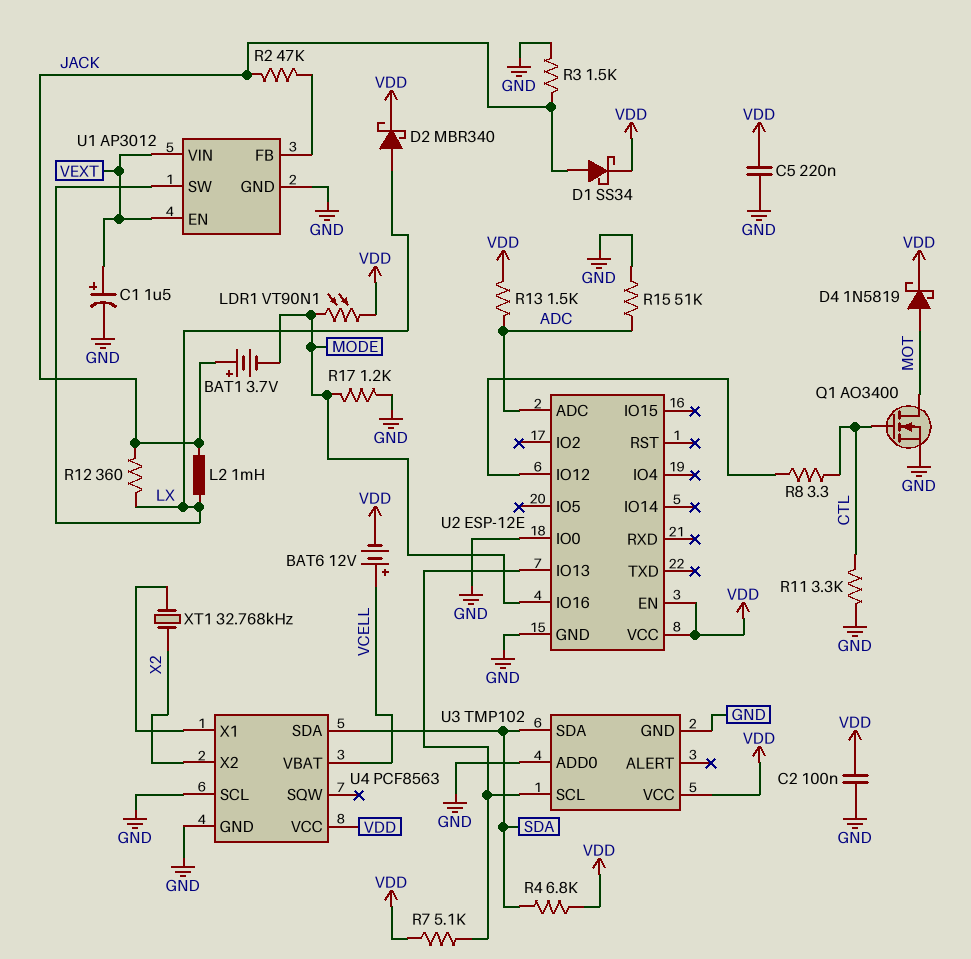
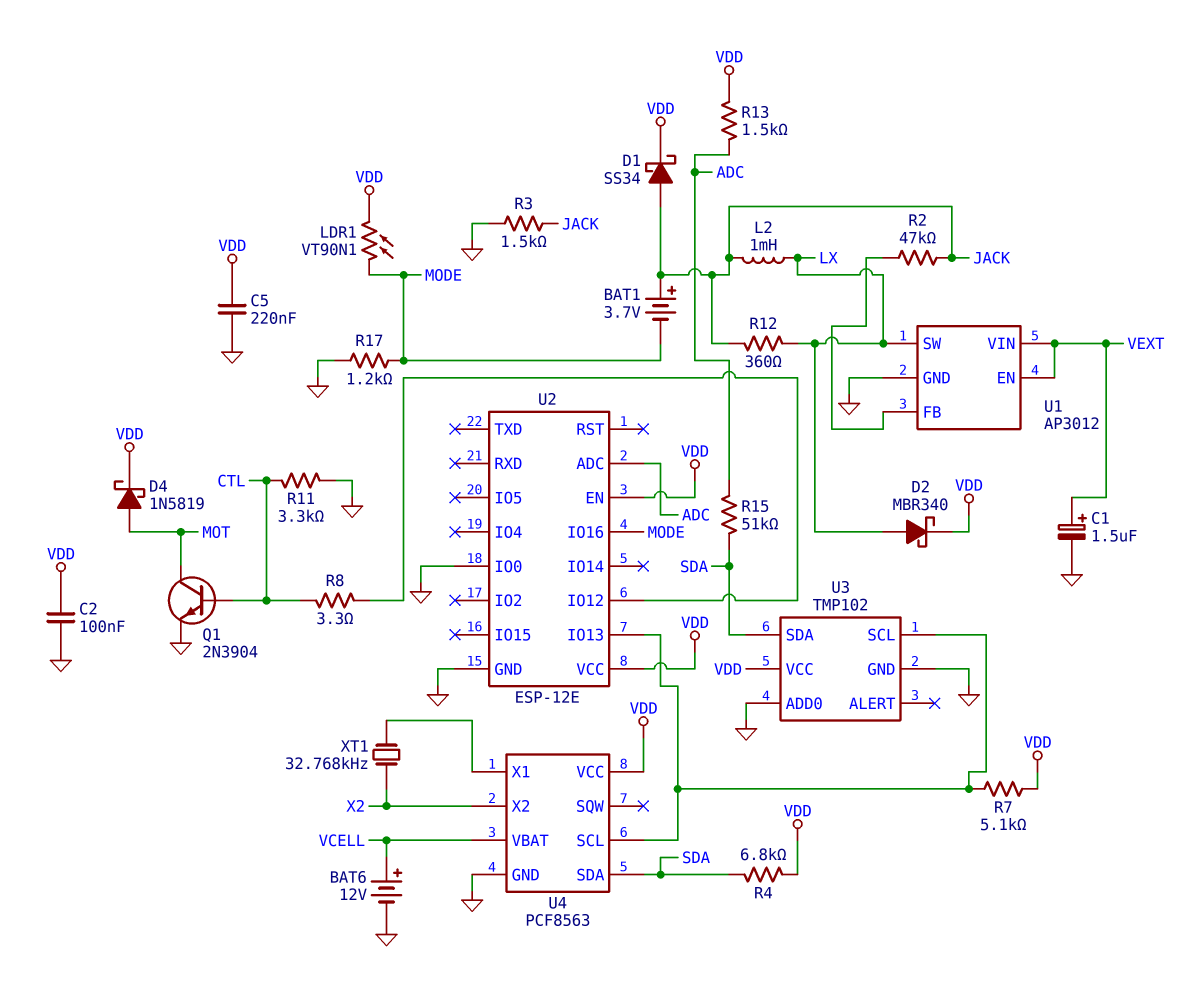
BAT6: 12V (plus VCELL, minus VDD) -> 12V (plus VCELL, minus GND)
Q1: NMOS AO3400 (G CTL, D MOT, S GND) -> NPN 2N3904 (B CTL, C MOT, E GND)
R15: 51k (ADC, GND) -> 51k (ADC, SDA)
U4 pin SCL: GND -> U2/IO13

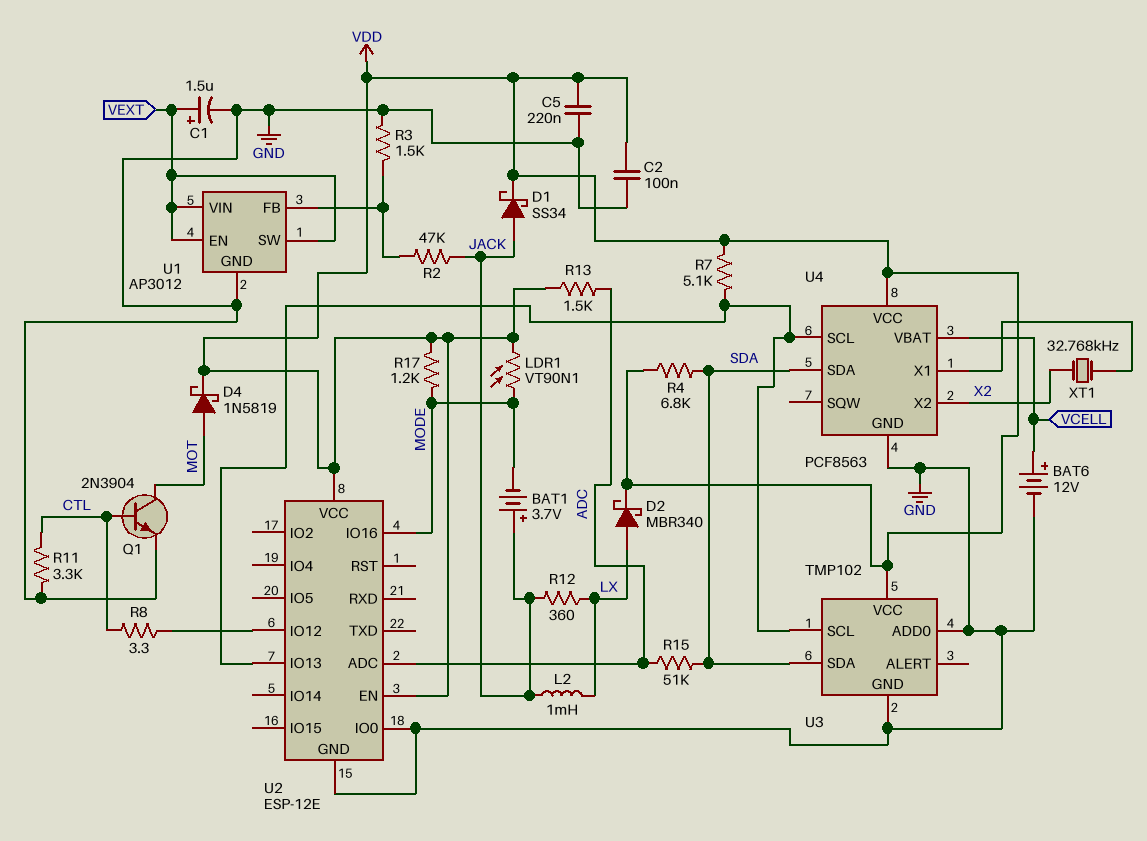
R3: 1.5k (GND, JACK) -> 1.5k (GND, U1/FB)
R17: 1.2k (GND, MODE) -> 1.2k (MODE, VDD)
U1 pin SW: LX -> VEXT

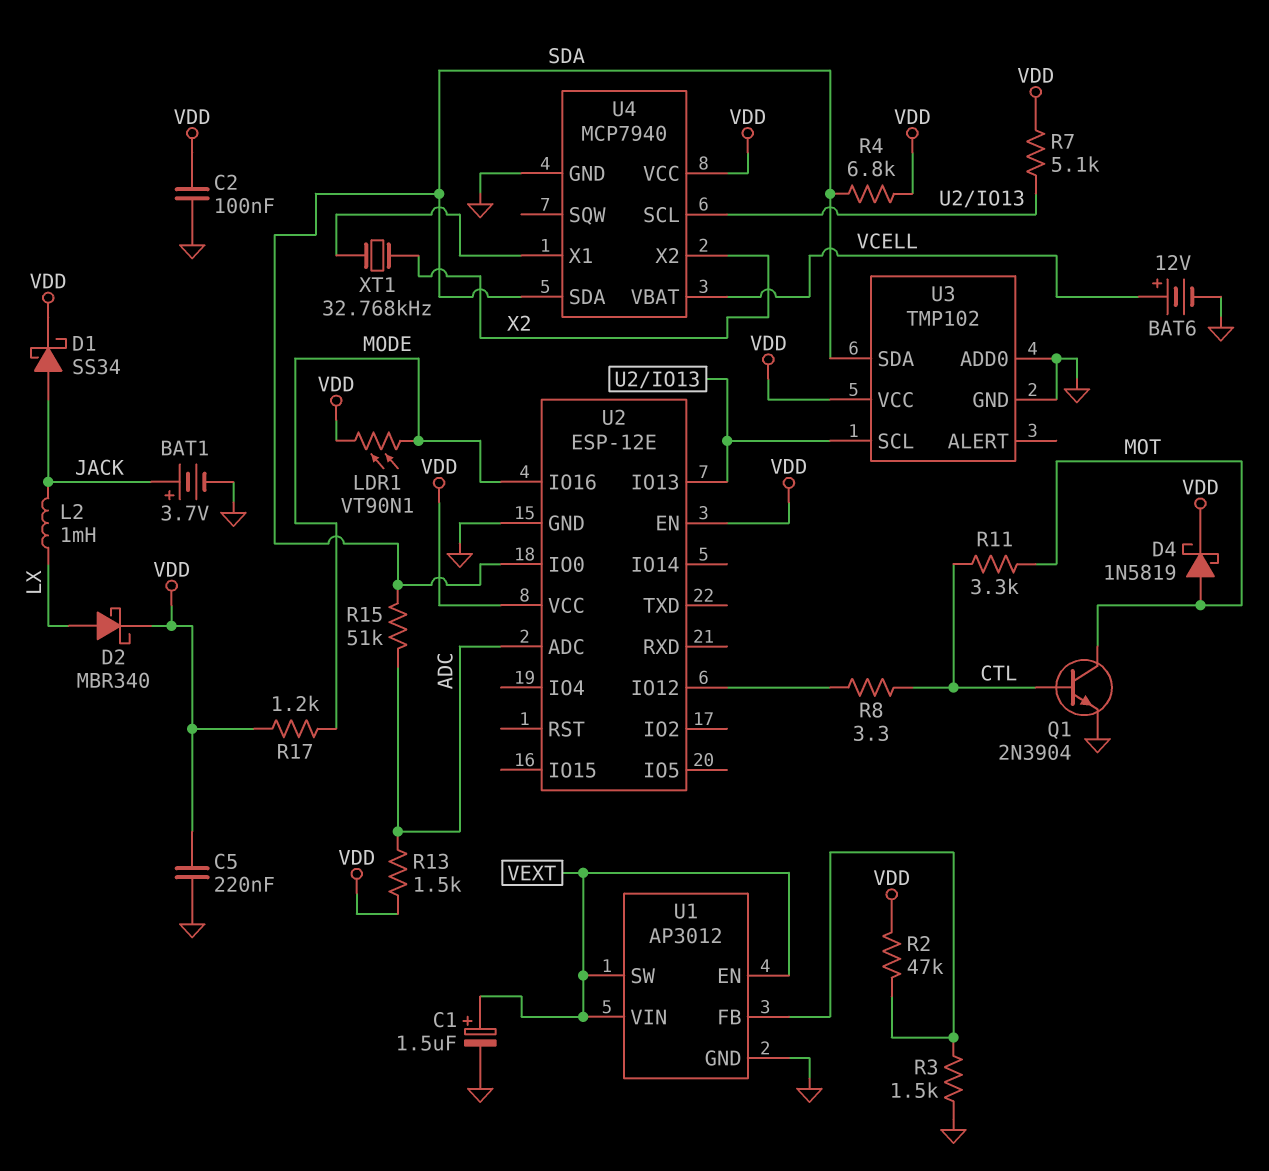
BAT1: 3.7V (plus JACK, minus MODE) -> 3.7V (plus JACK, minus GND)
R2: 47k (JACK, U1/FB) -> 47k (U1/FB, VDD)
R11: 3.3k (CTL, GND) -> 3.3k (CTL, MOT)
R12: 360 (JACK, LX) -> none
U2 pin IO0: GND -> SDA
U4: PCF8563 -> MCP7940

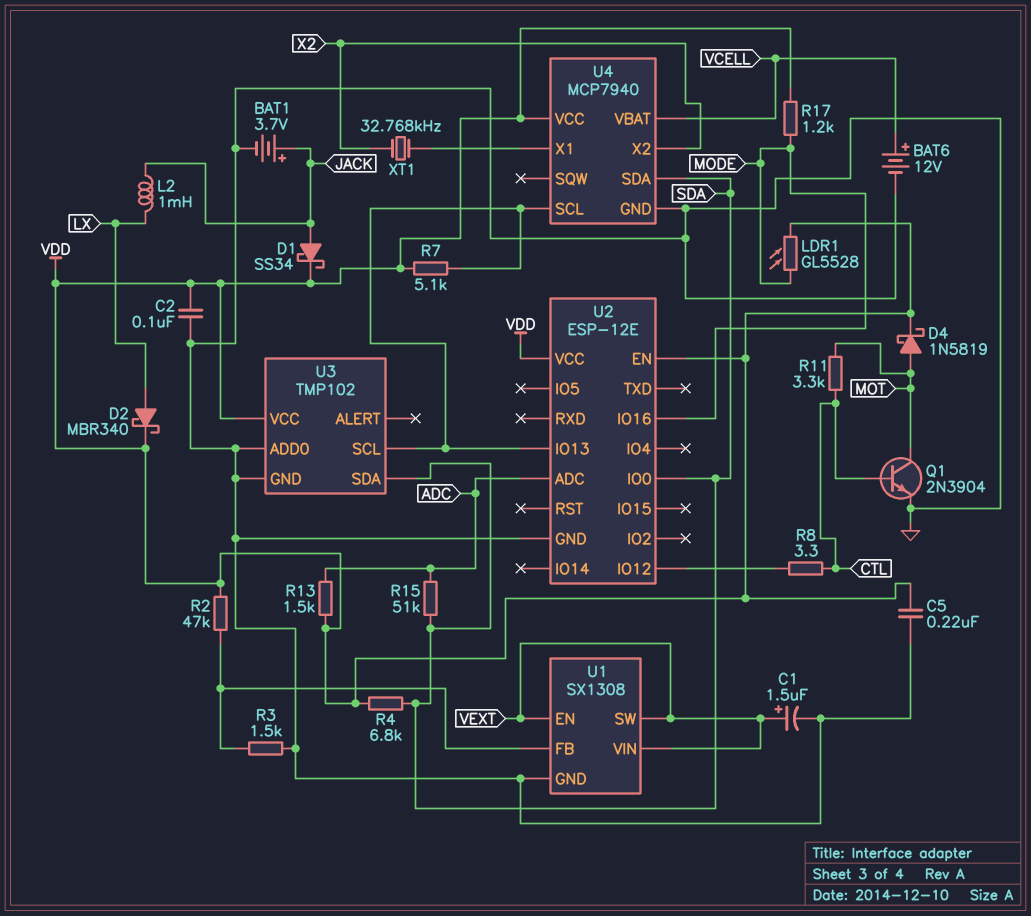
LDR1: VT90N1 (MODE, VDD) -> GL5528 (MODE, VDD)
U1: AP3012 -> SX1308

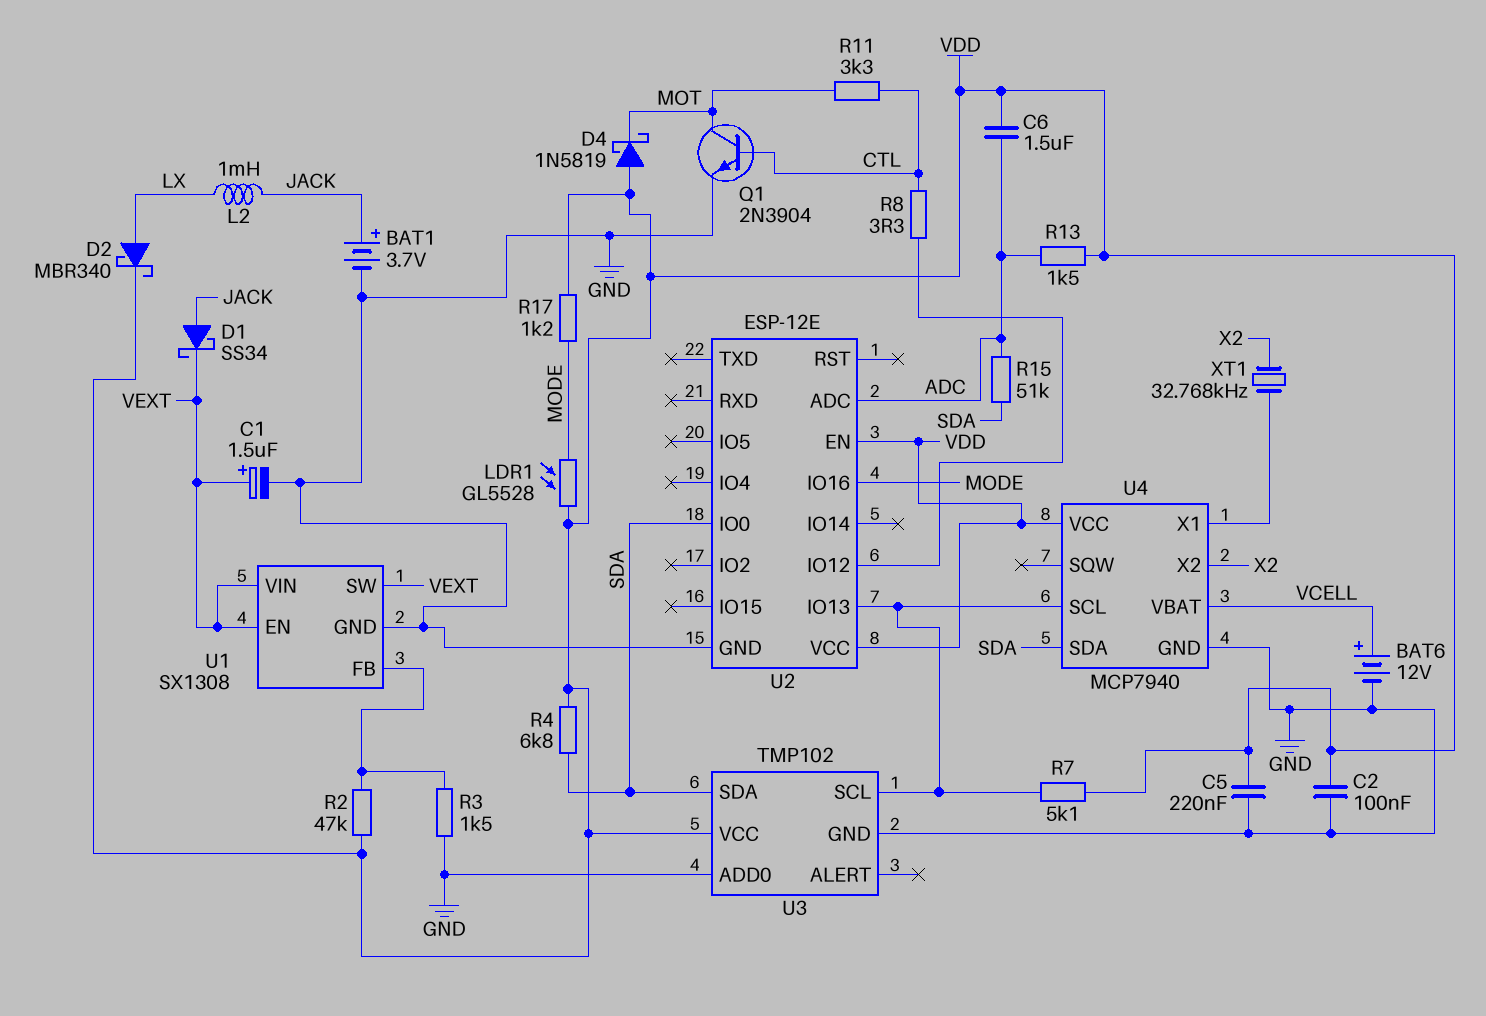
C6: none -> 1.5uF (ADC, VDD)
D1: schottky SS34 (A JACK, K VDD) -> schottky SS34 (A JACK, K VEXT)
D4: schottky 1N5819 (A MOT, K VDD) -> schottky 1N5819 (A VDD, K MOT)

